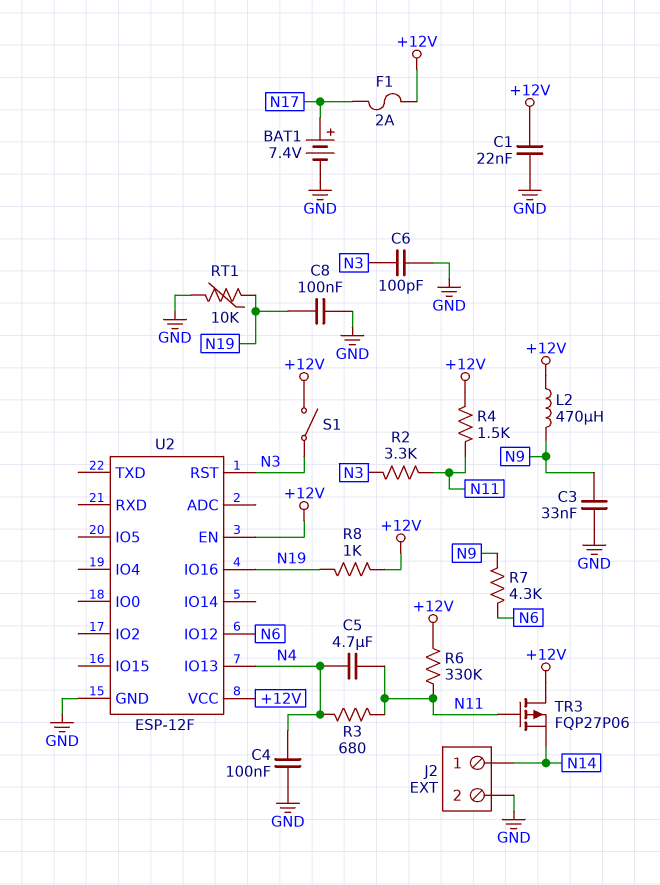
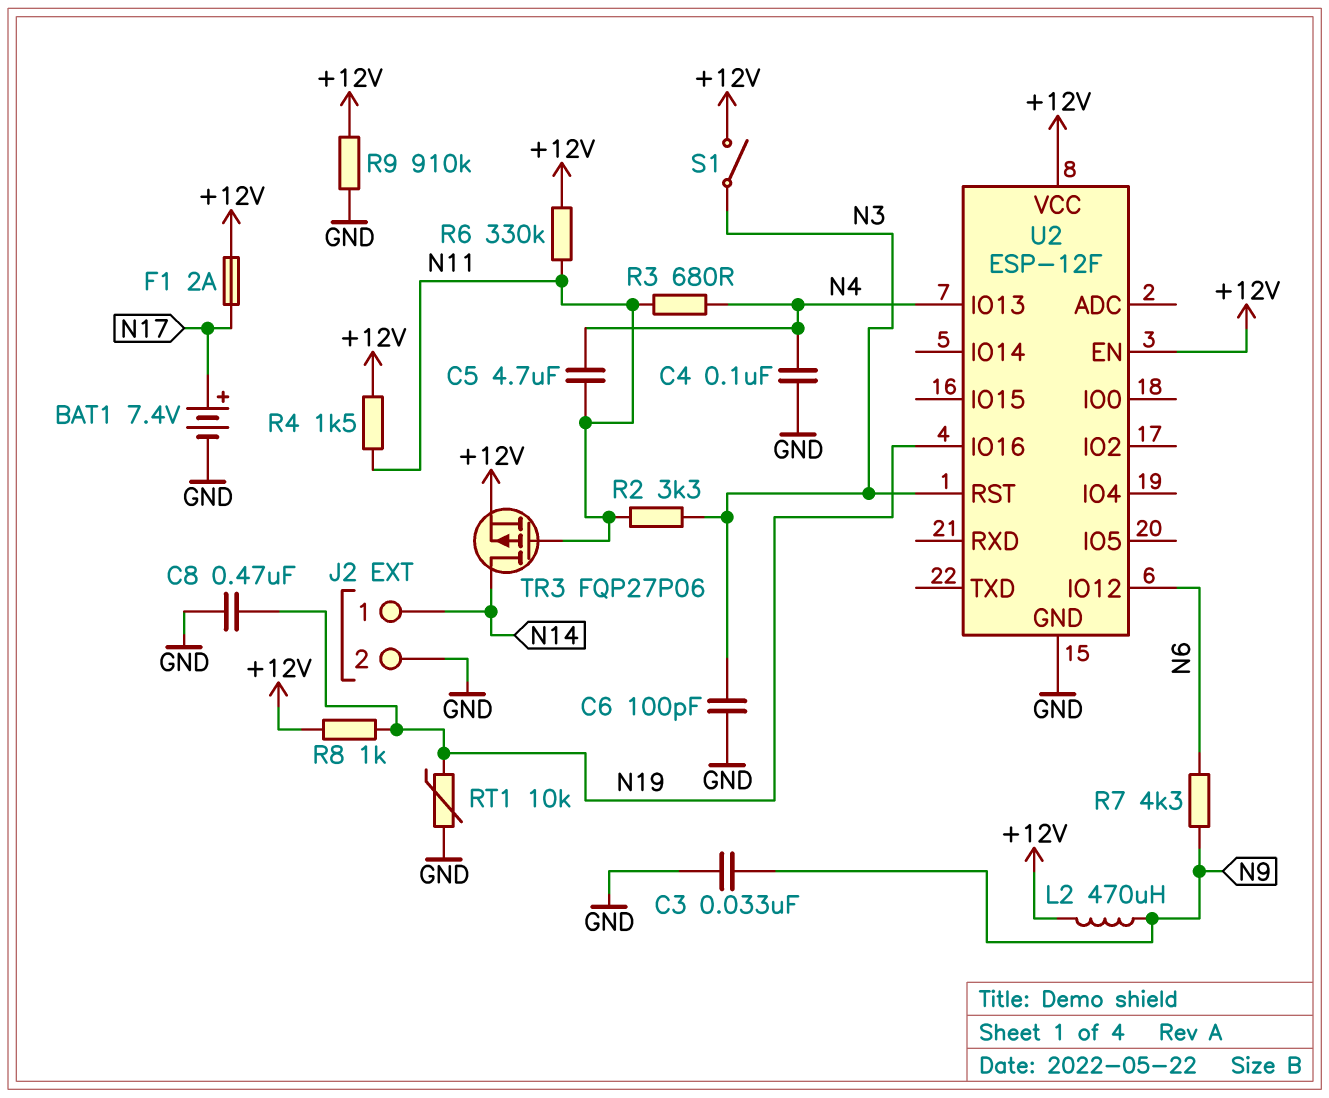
C1: 22nF (+12V, GND) -> none
C8: 100nF (GND, N19) -> 470nF (GND, N19)
R9: none -> 910k (+12V, GND)
TR3: PMOS FQP27P06 (G N11, D +12V, S N14) -> PMOS FQP27P06 (G N11, D N14, S +12V)

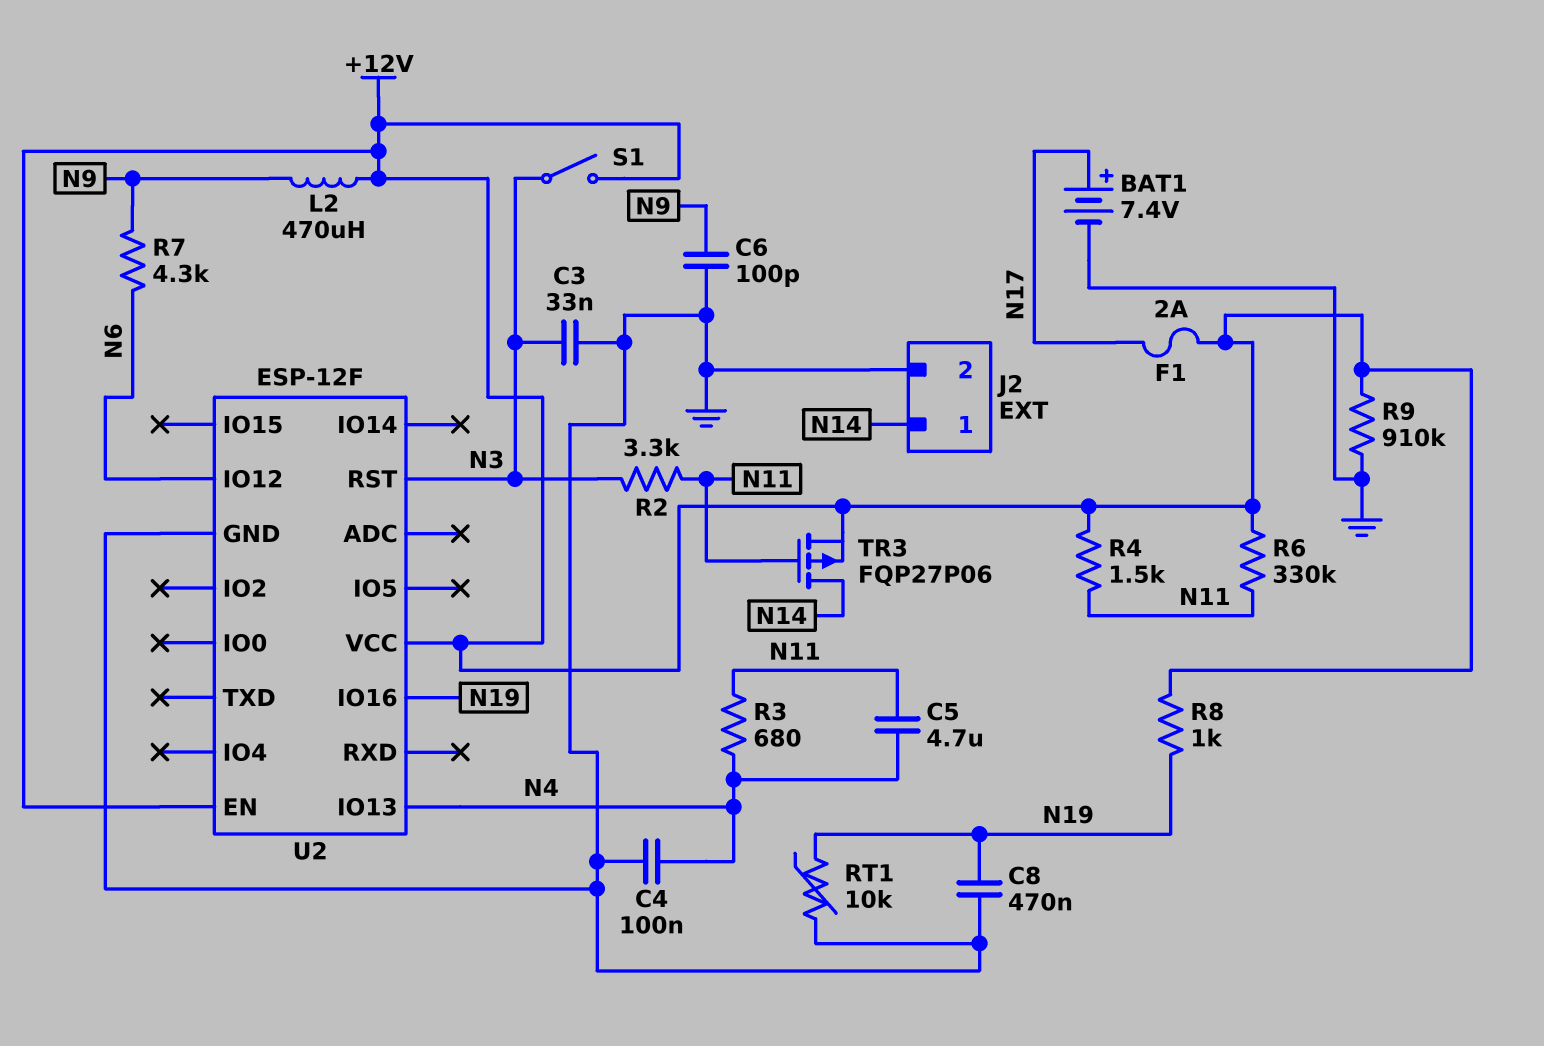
C3: 33nF (GND, N9) -> 33nF (GND, N3)
C6: 100pF (GND, N3) -> 100pF (GND, N9)

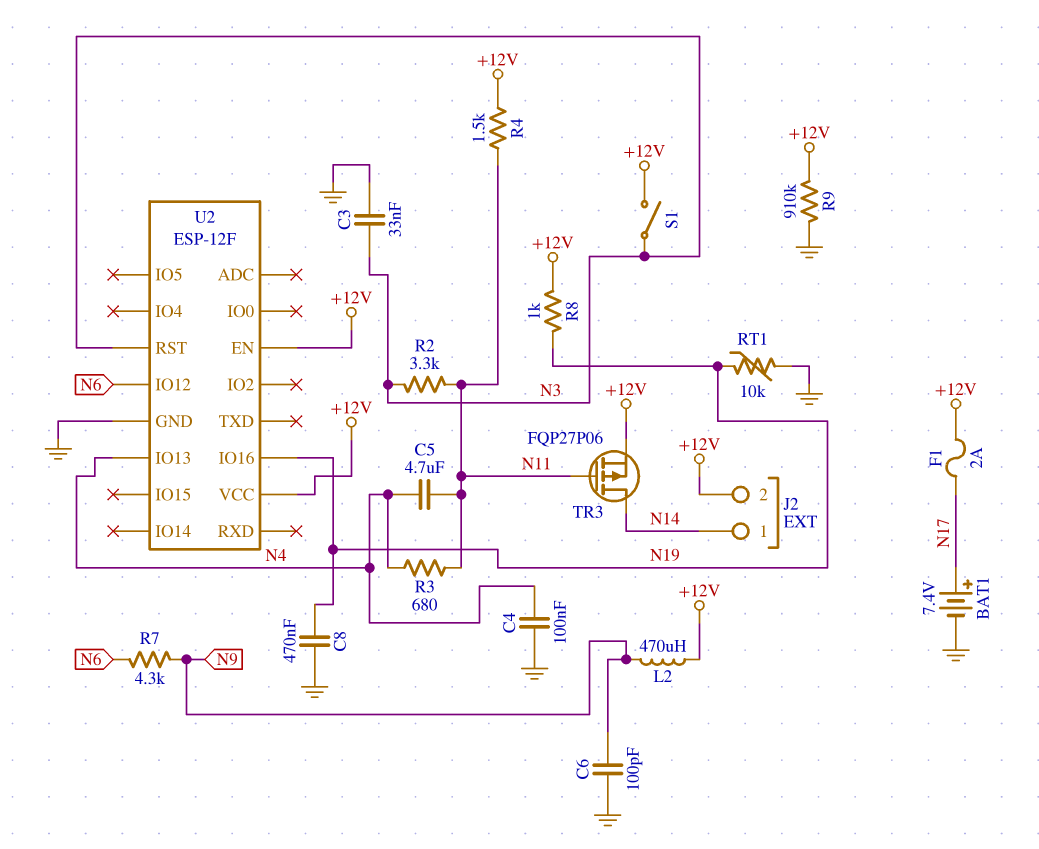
J2 pin 2: GND -> +12V
R6: 330k (+12V, N11) -> none

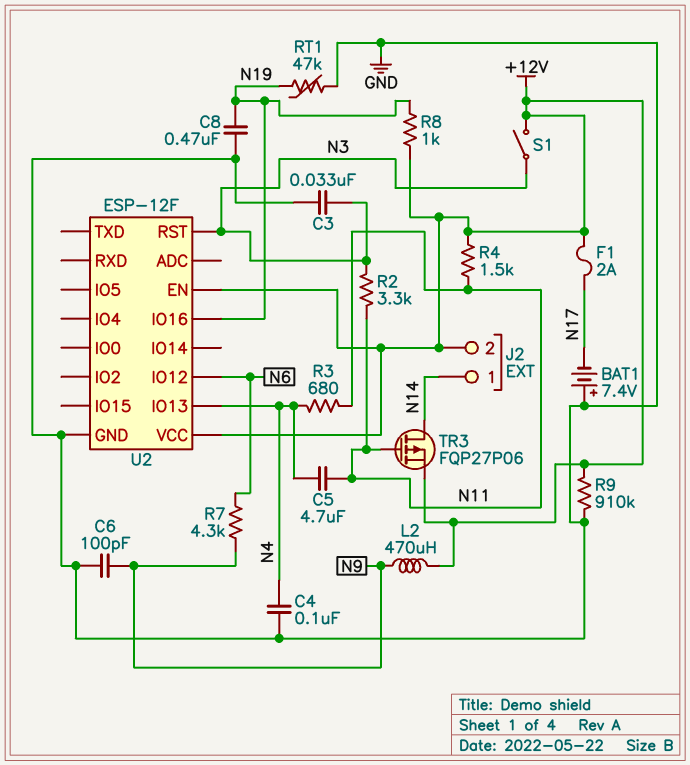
BAT1: 7.4V (plus N17, minus GND) -> 7.4V (plus GND, minus N17)
RT1: 10k (GND, N19) -> 47k (GND, N19)

